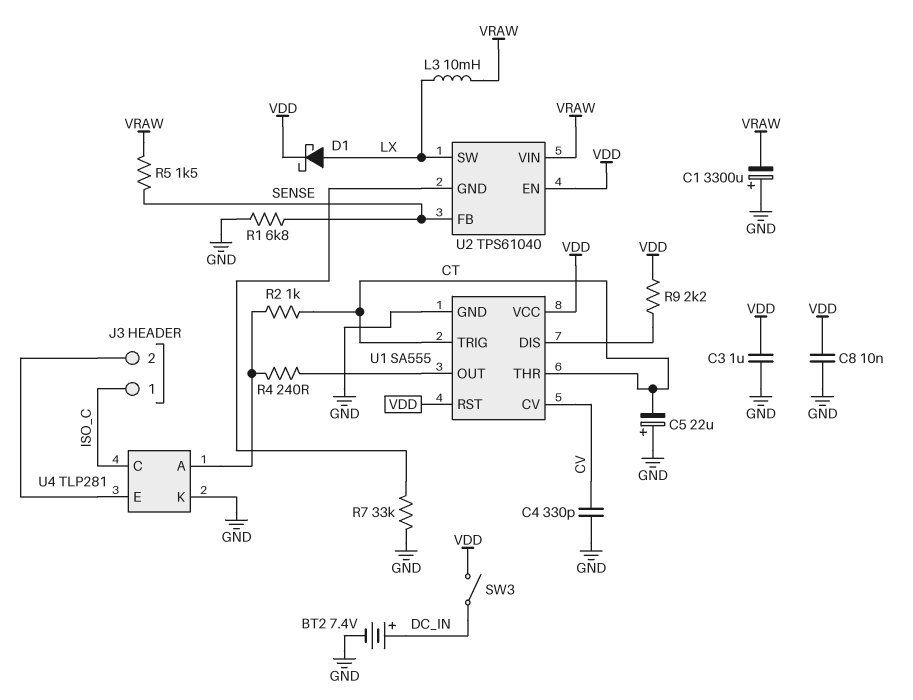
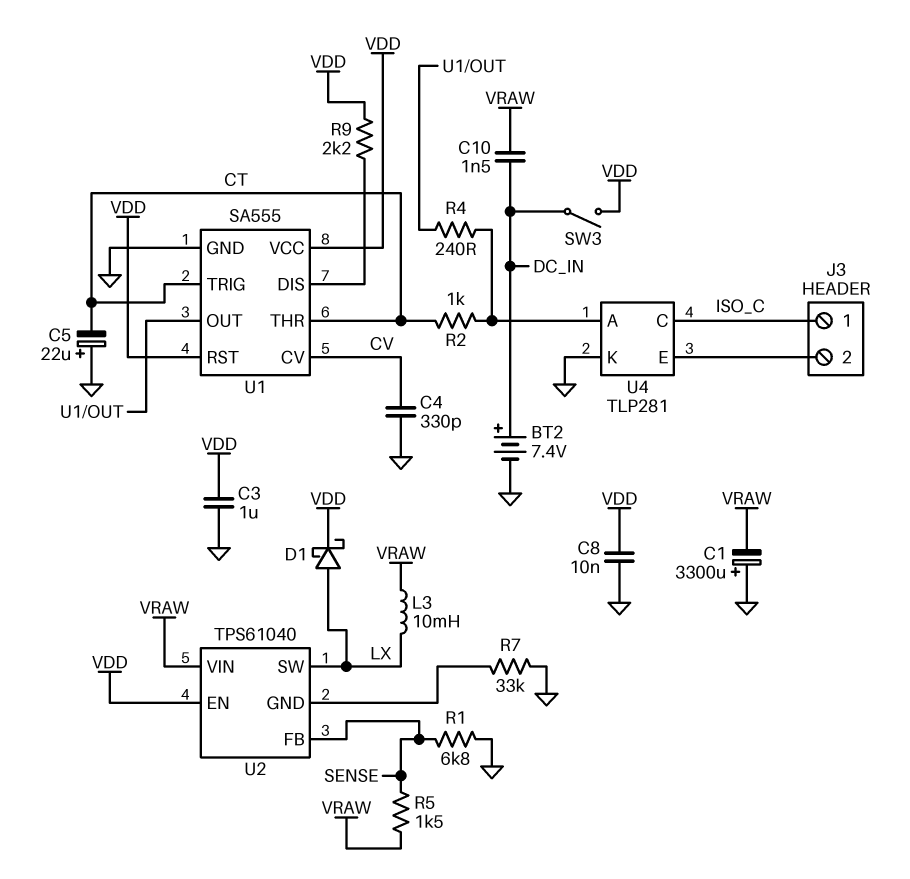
C10: none -> 1.5nF (DC_IN, VRAW)

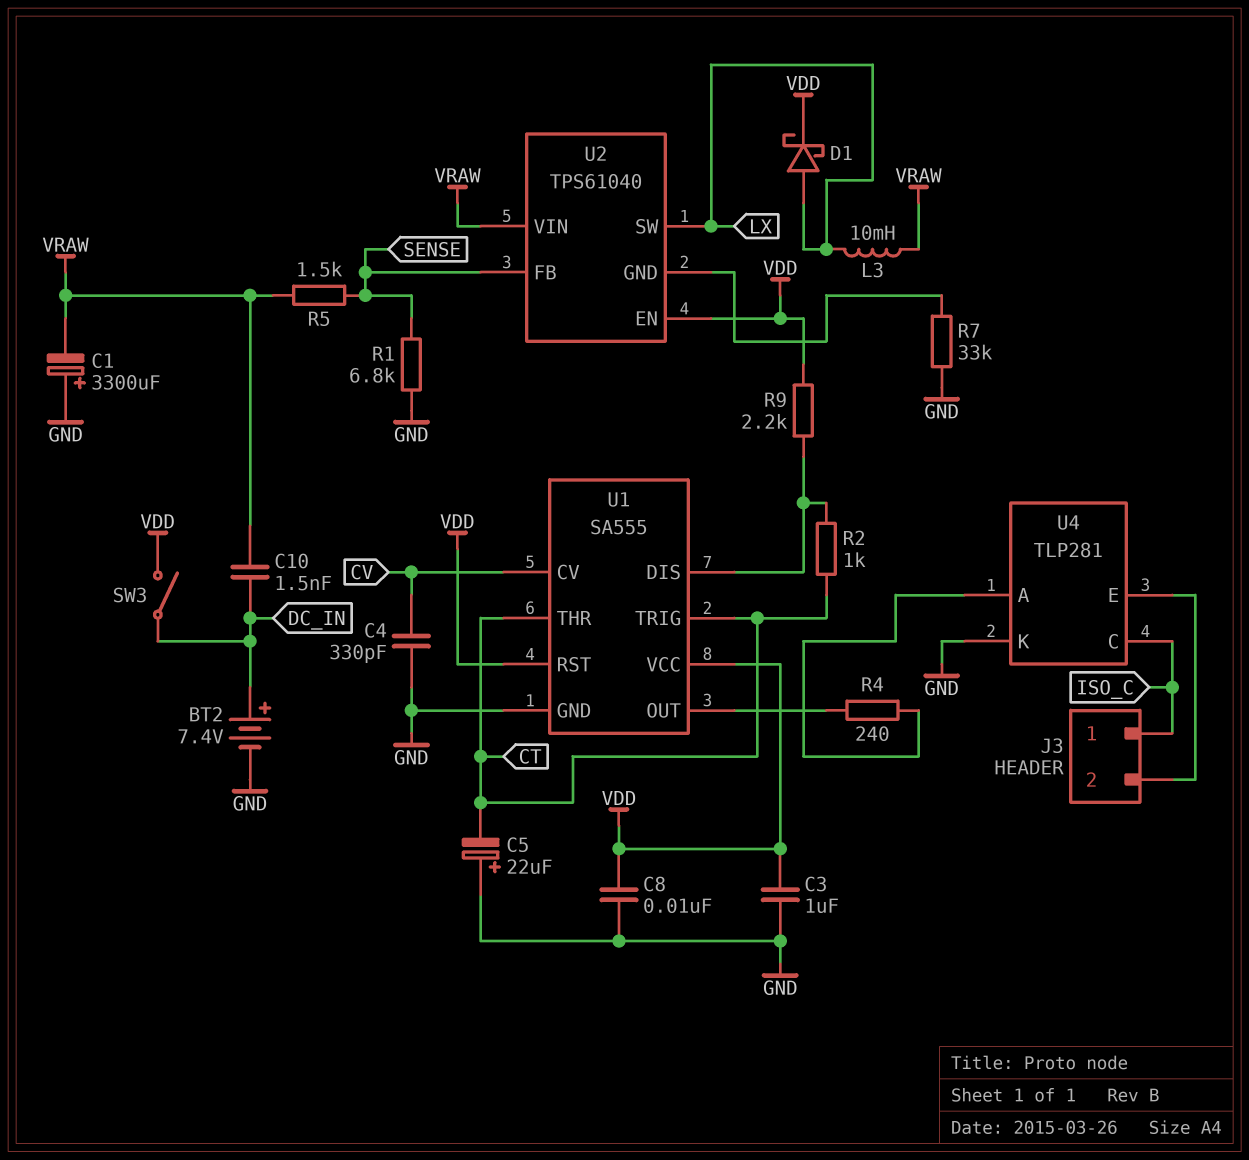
R2: 1k (CT, U4/A) -> 1k (CT, U1/DIS)

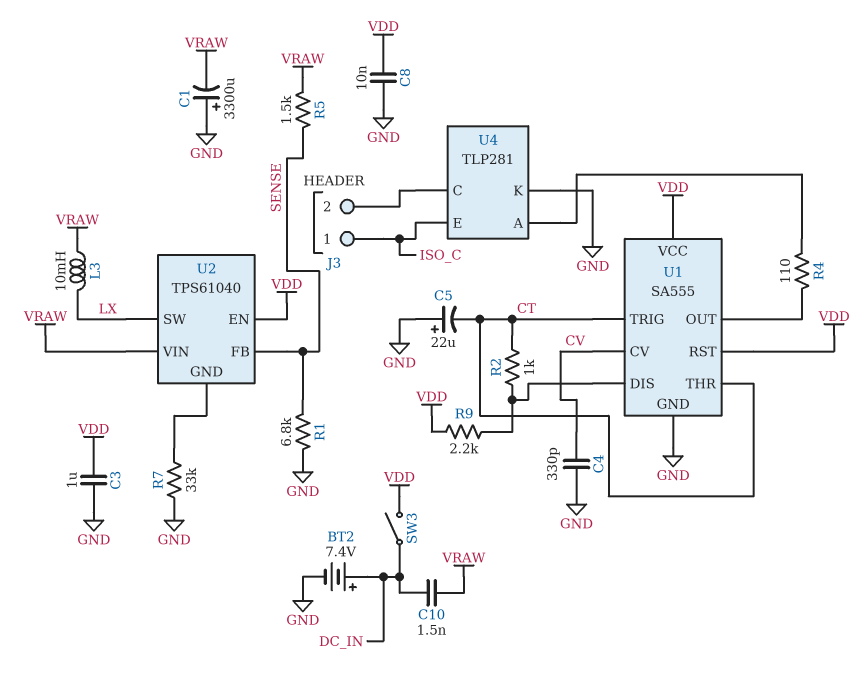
D1: schottky (A LX, K VDD) -> none
R4: 240 (U1/OUT, U4/A) -> 110 (U1/OUT, U4/A)
U4 pin C: ISO_C -> J3/2
U4 pin E: J3/2 -> ISO_C

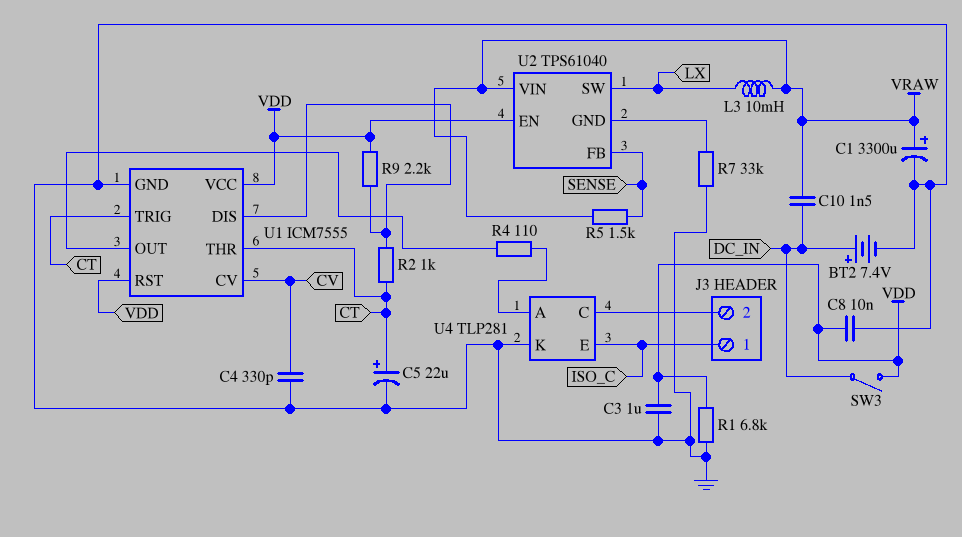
C1: 3300uF (plus GND, minus VRAW) -> 3300uF (plus VRAW, minus GND)
C5: 22uF (plus GND, minus CT) -> 22uF (plus CT, minus GND)
R1: 6.8k (GND, SENSE) -> 6.8k (GND, VDD)
U1: SA555 -> ICM7555

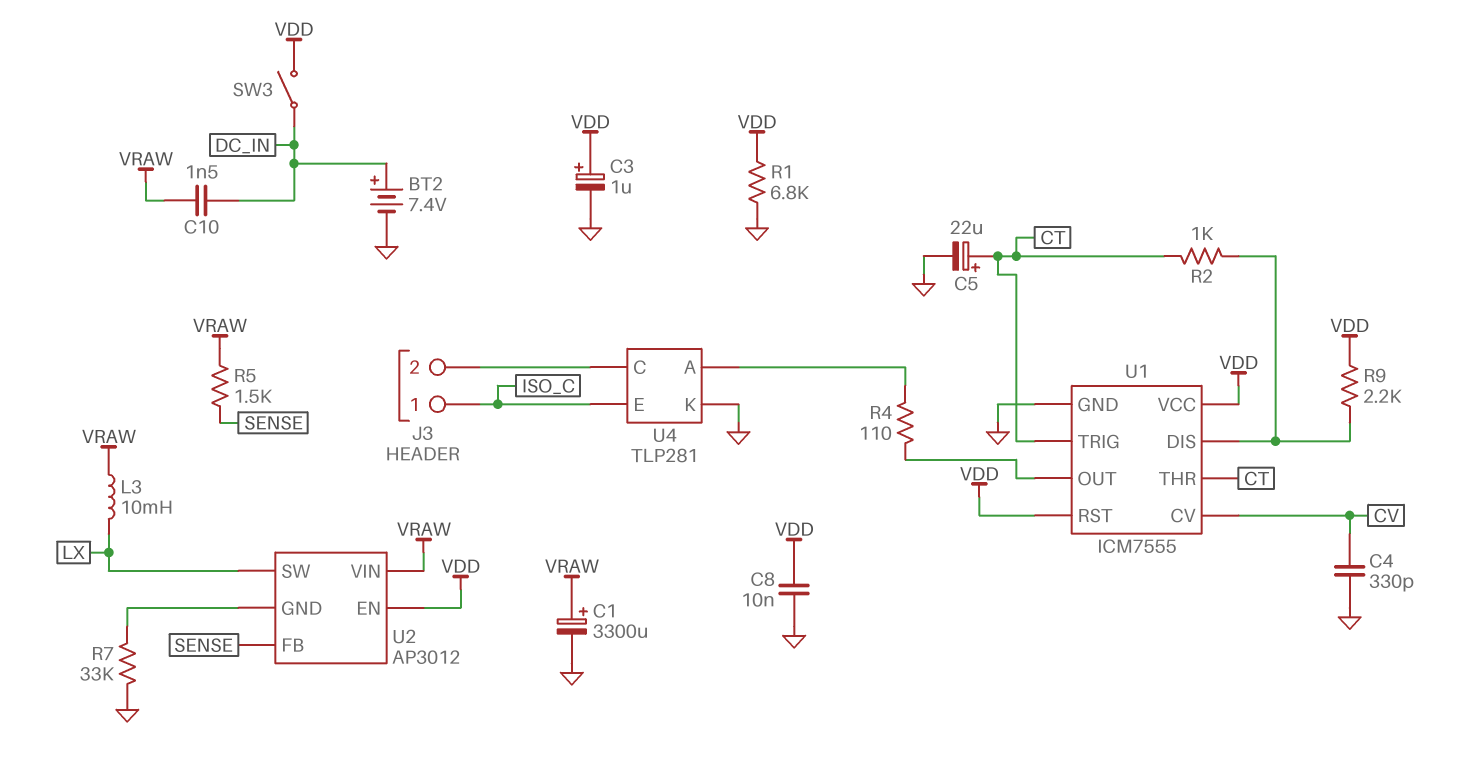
C3: 1uF (GND, VDD) -> 1uF (plus VDD, minus GND)
U2: TPS61040 -> AP3012

